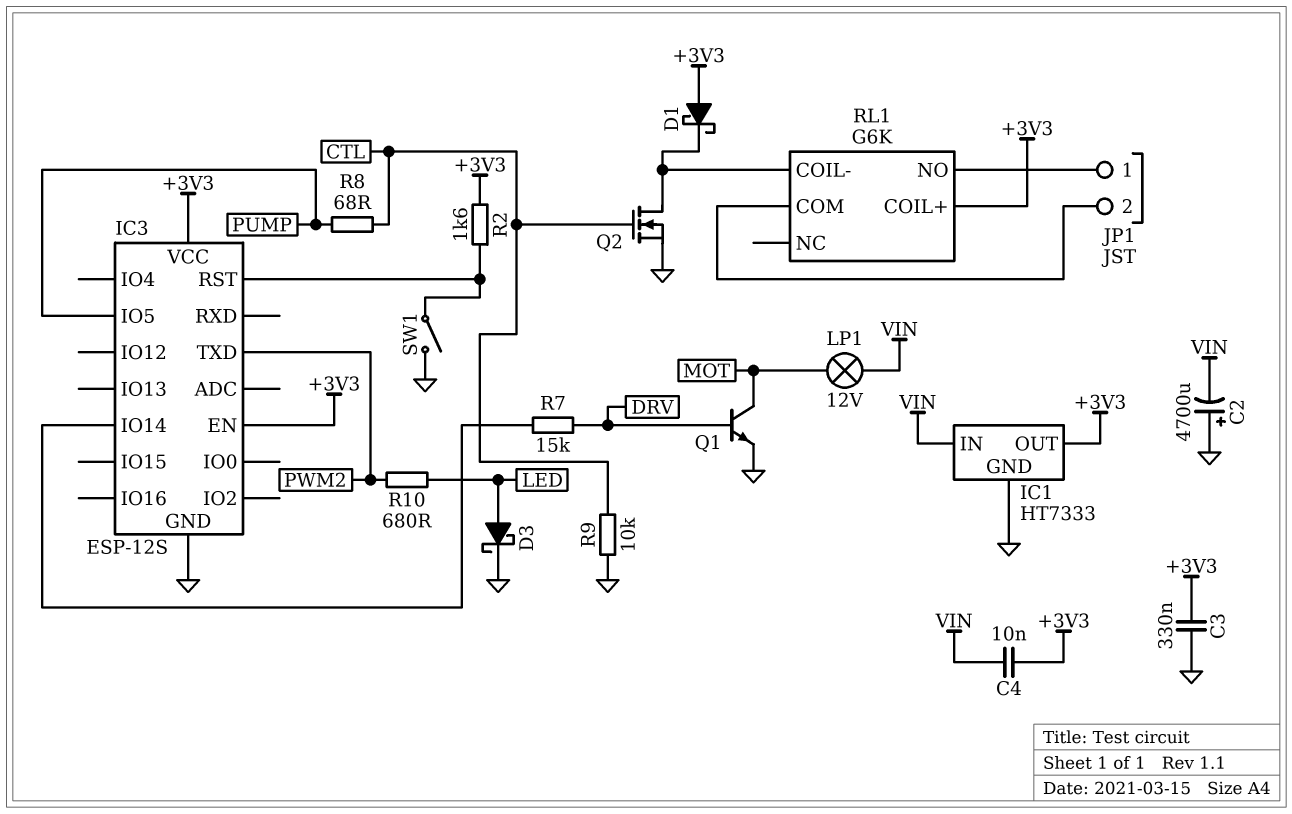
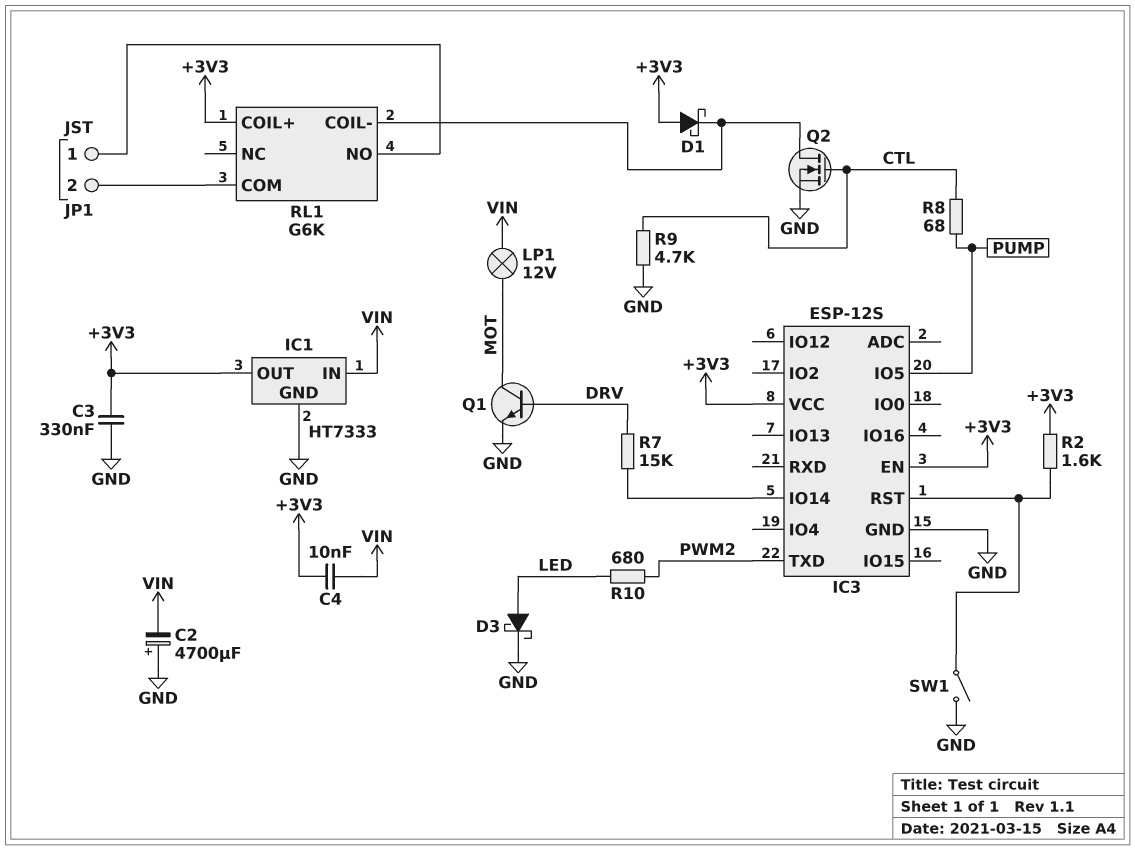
R9: 10k (CTL, GND) -> 4.7k (CTL, GND)

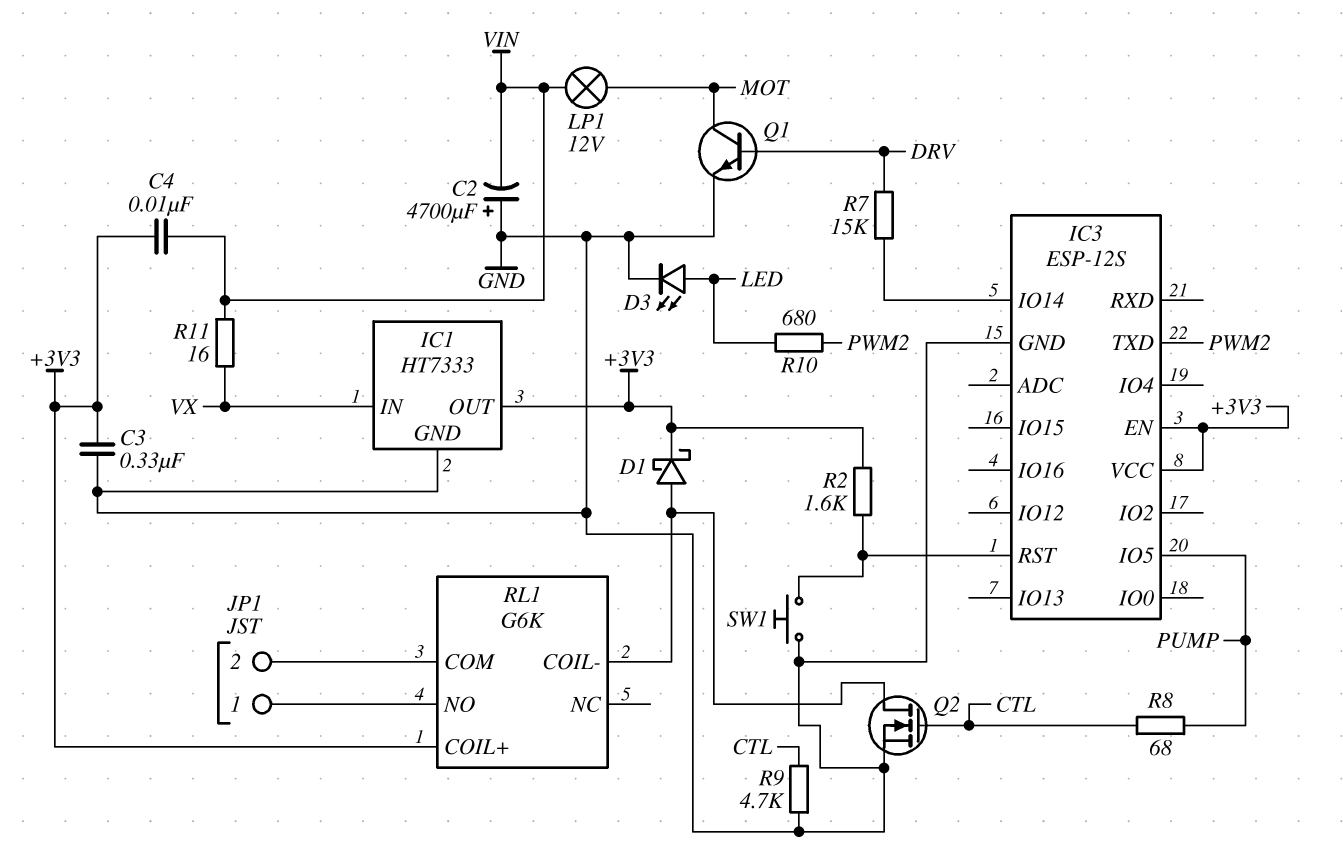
D1: schottky (A +3V3, K RL1/COIL-) -> schottky (A RL1/COIL-, K +3V3)
D3: schottky (A LED, K GND) -> LED (A LED, K GND)
IC1 pin IN: VIN -> VX
R11: none -> 16 (VIN, VX)
SW1: switch (GND, IC3/RST) -> button (GND, IC3/RST)

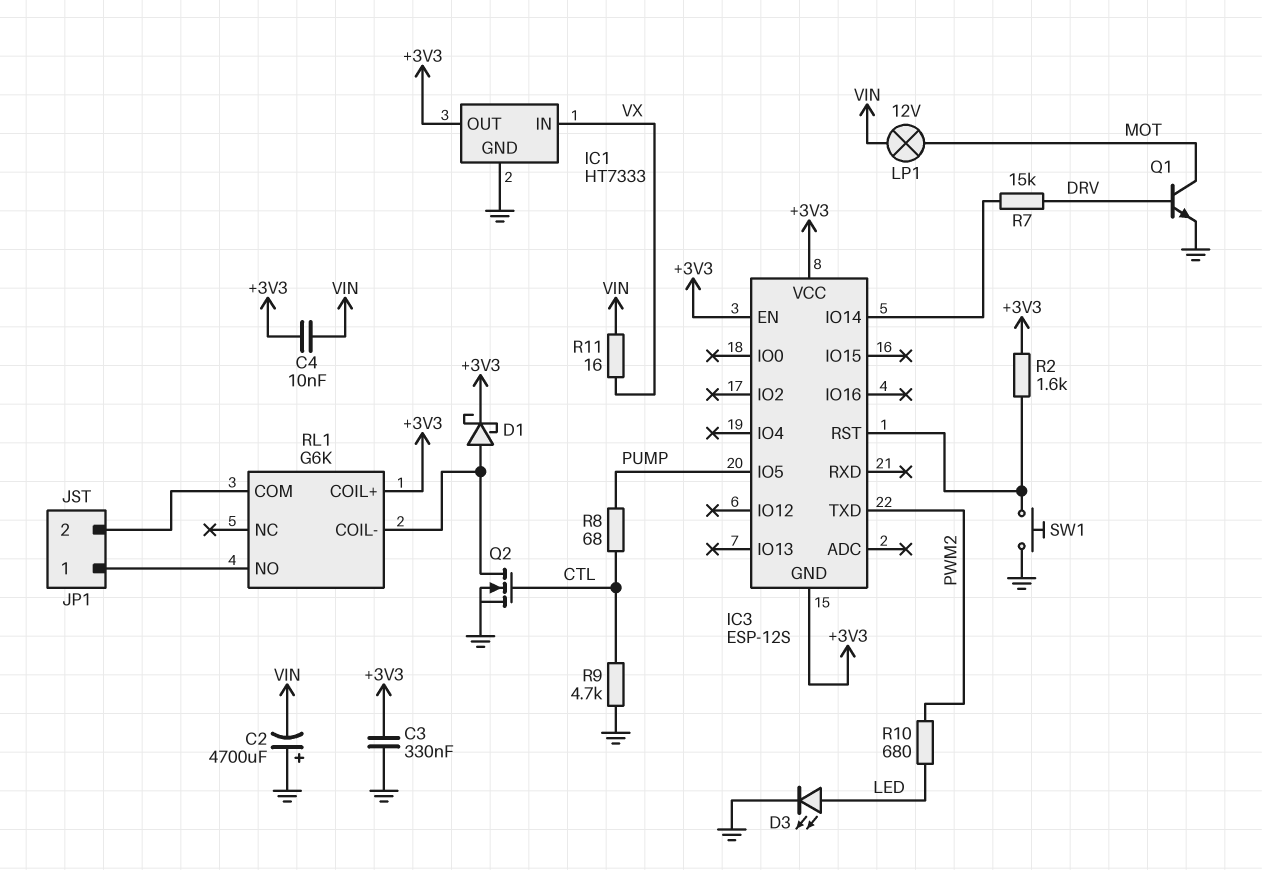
IC3 pin GND: GND -> +3V3

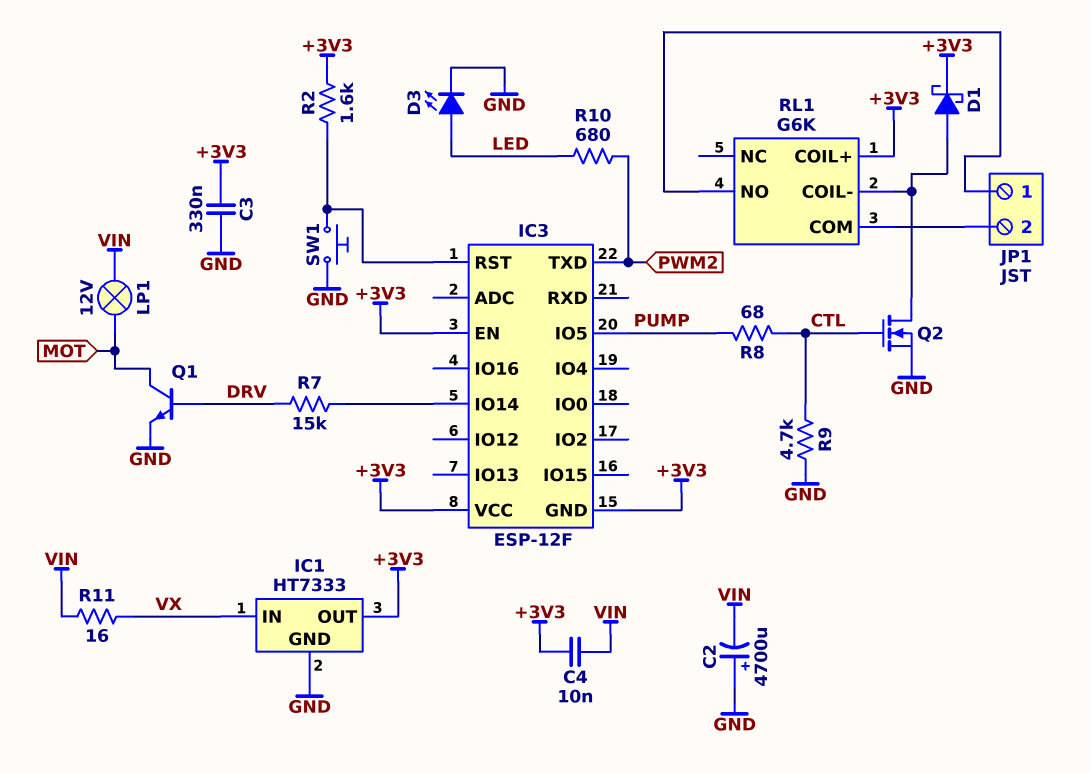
IC3: ESP-12S -> ESP-12F

